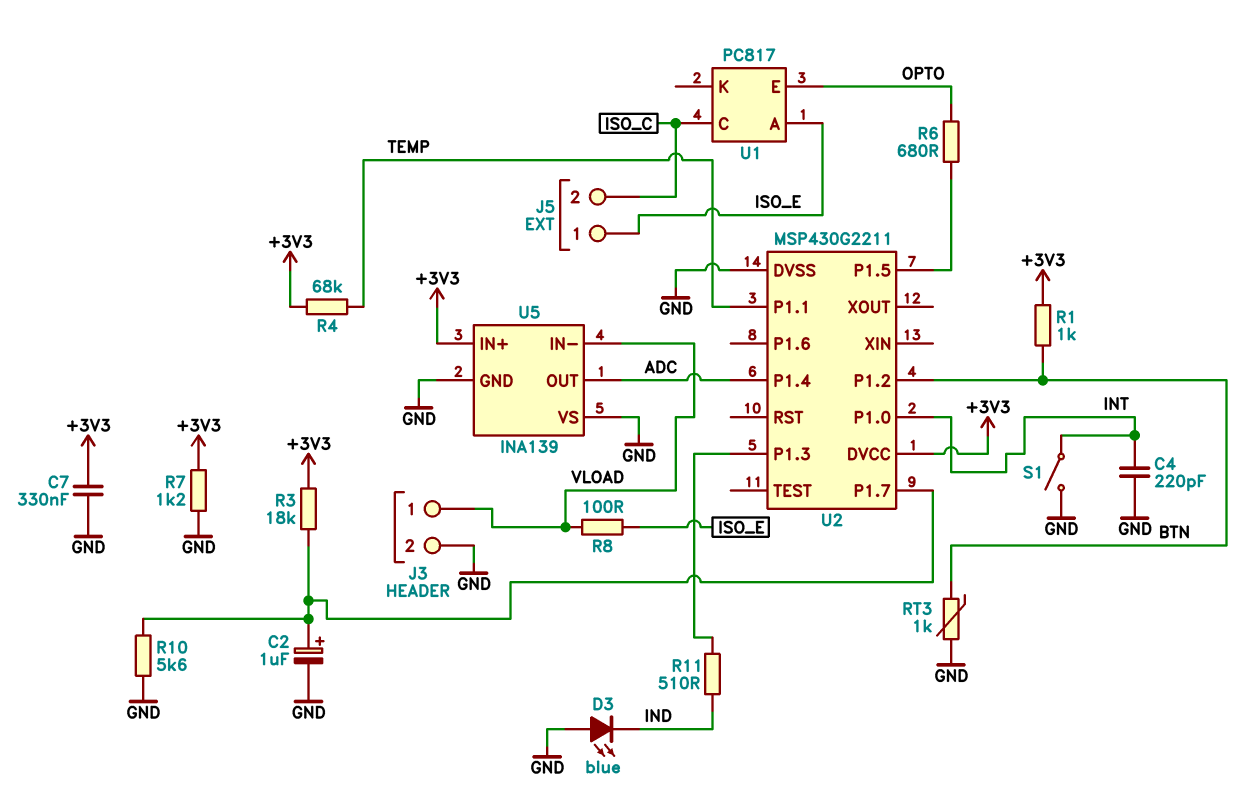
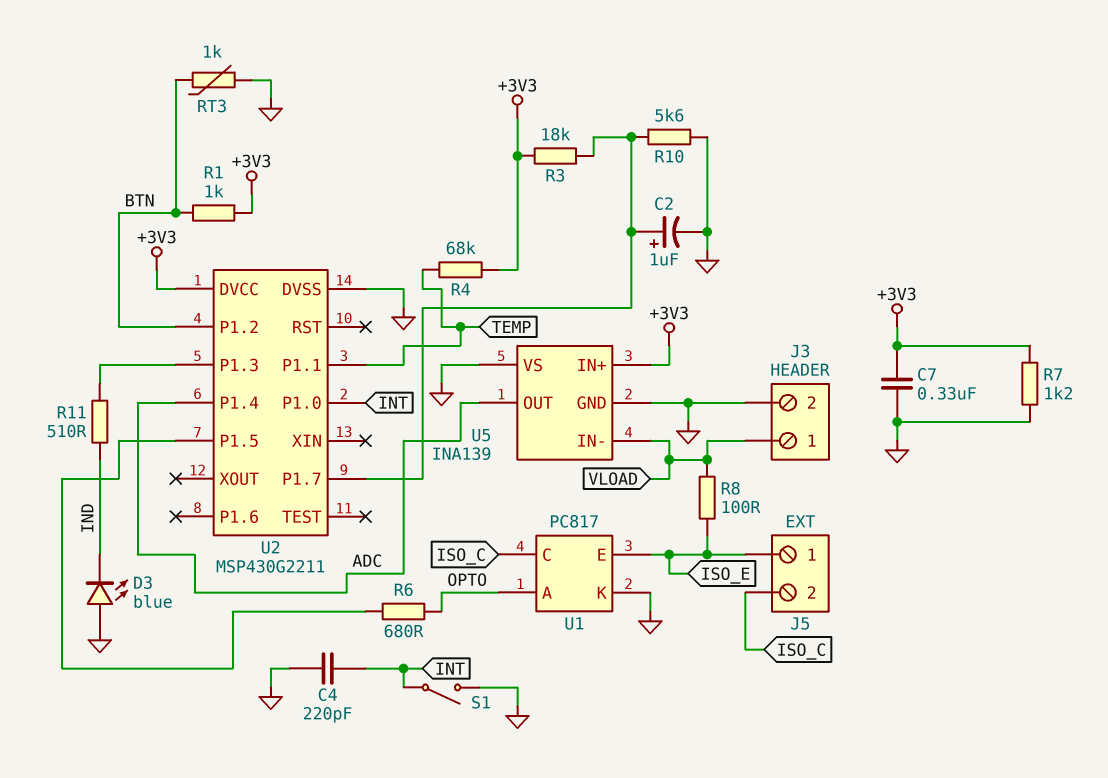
U1 pin A: ISO_E -> OPTO
U1 pin E: OPTO -> ISO_E
U1 pin K: none -> GND

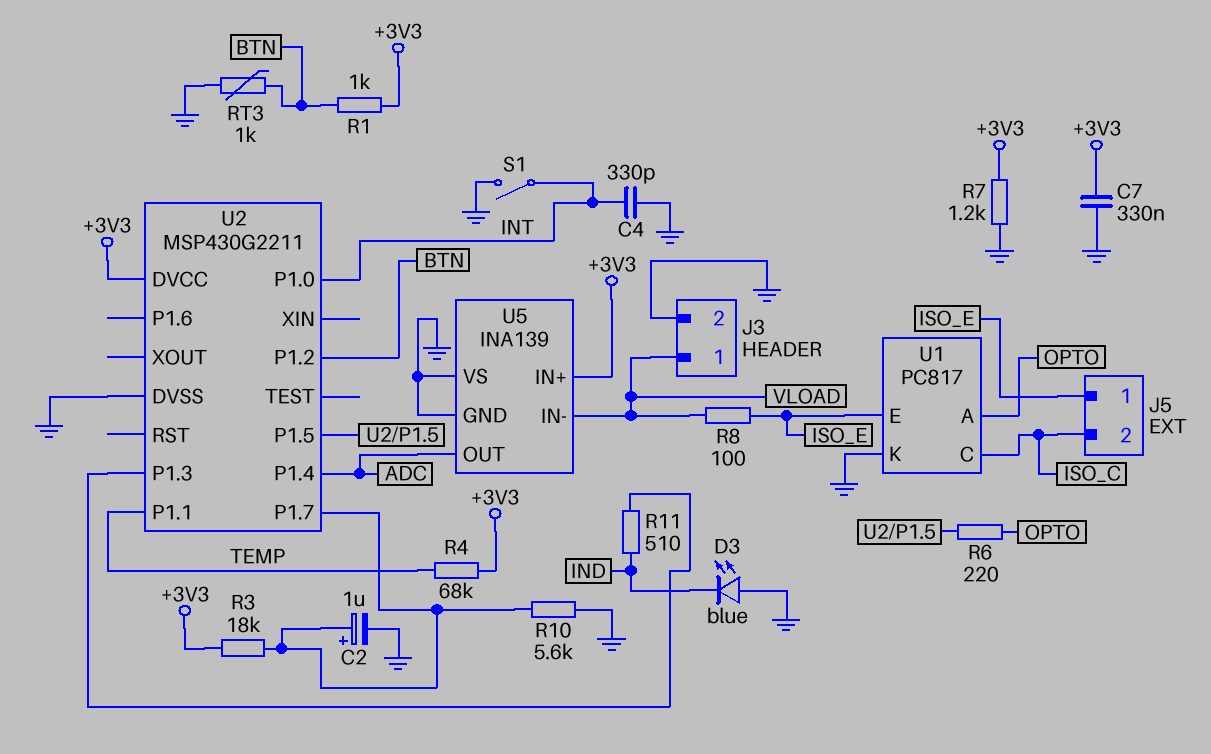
C4: 220pF (GND, INT) -> 330pF (GND, INT)
R6: 680 (OPTO, U2/P1.5) -> 220 (OPTO, U2/P1.5)

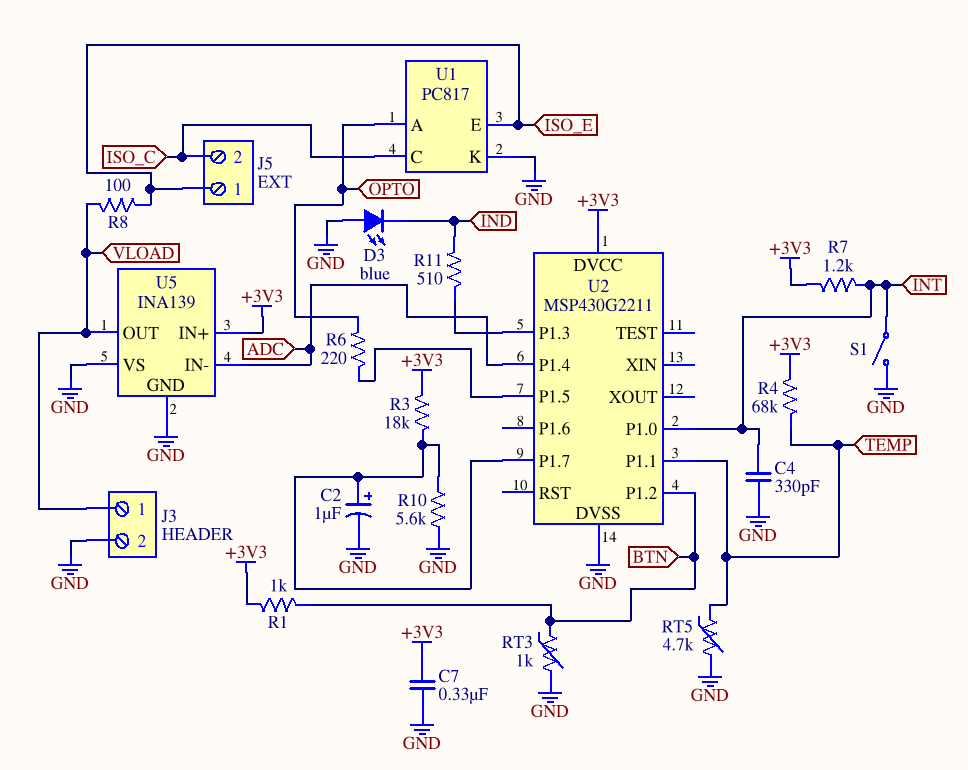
R7: 1.2k (+3V3, GND) -> 1.2k (+3V3, INT)
RT5: none -> 4.7k (GND, TEMP)
U5 pin IN-: VLOAD -> ADC
U5 pin OUT: ADC -> VLOAD

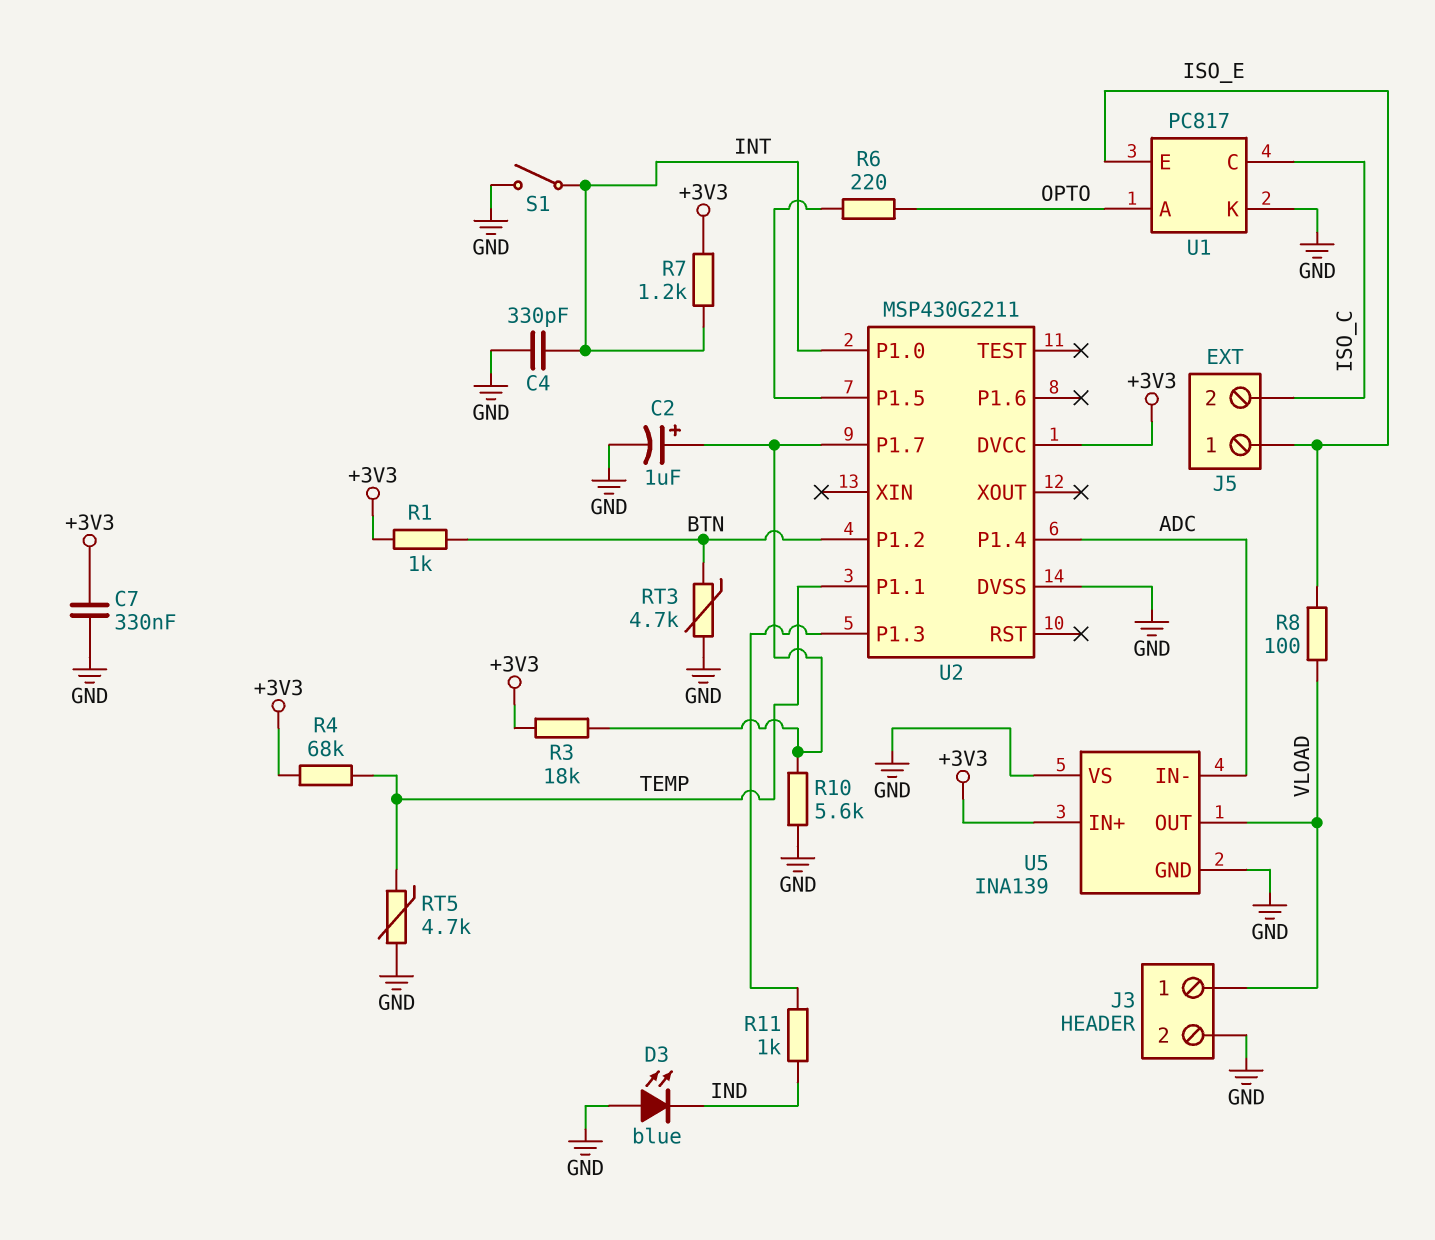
R11: 510 (IND, U2/P1.3) -> 1k (IND, U2/P1.3)
RT3: 1k (BTN, GND) -> 4.7k (BTN, GND)

